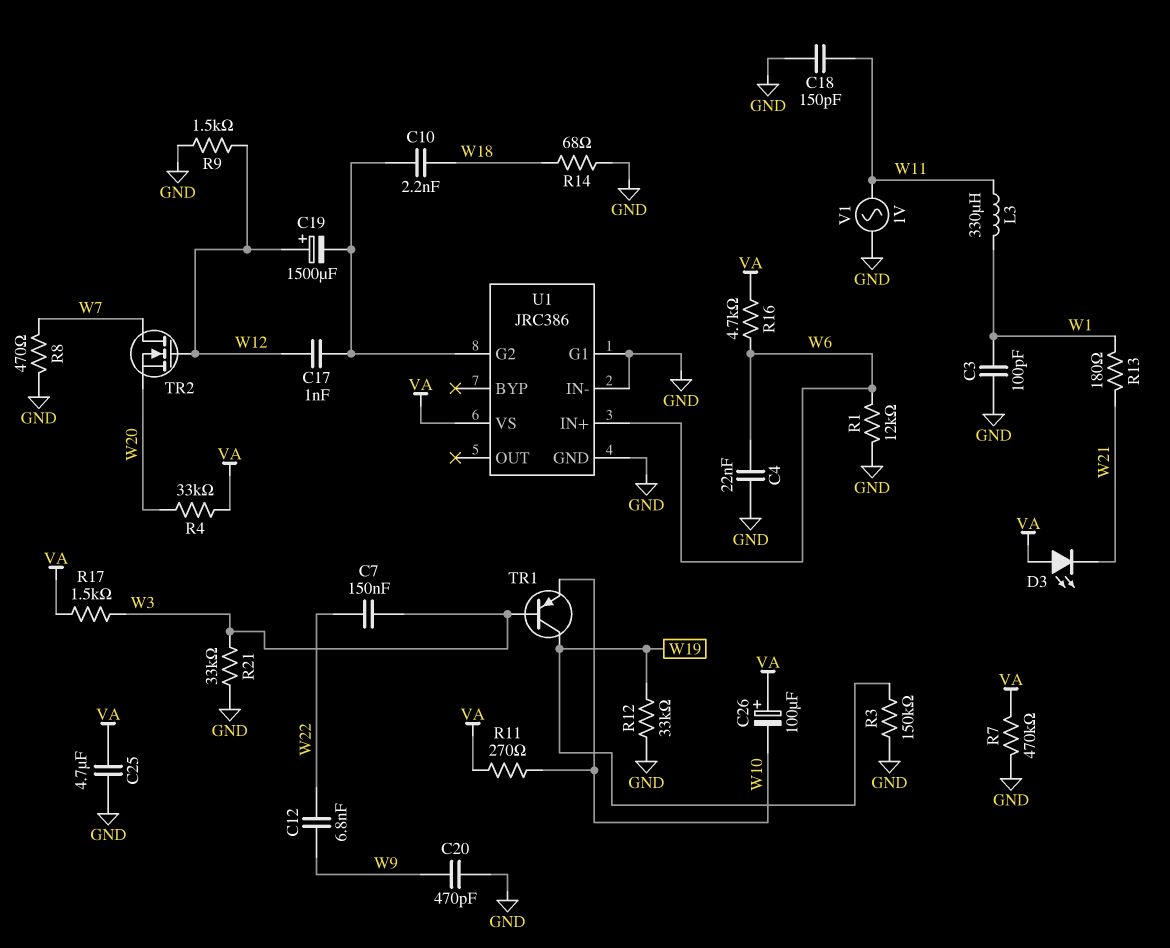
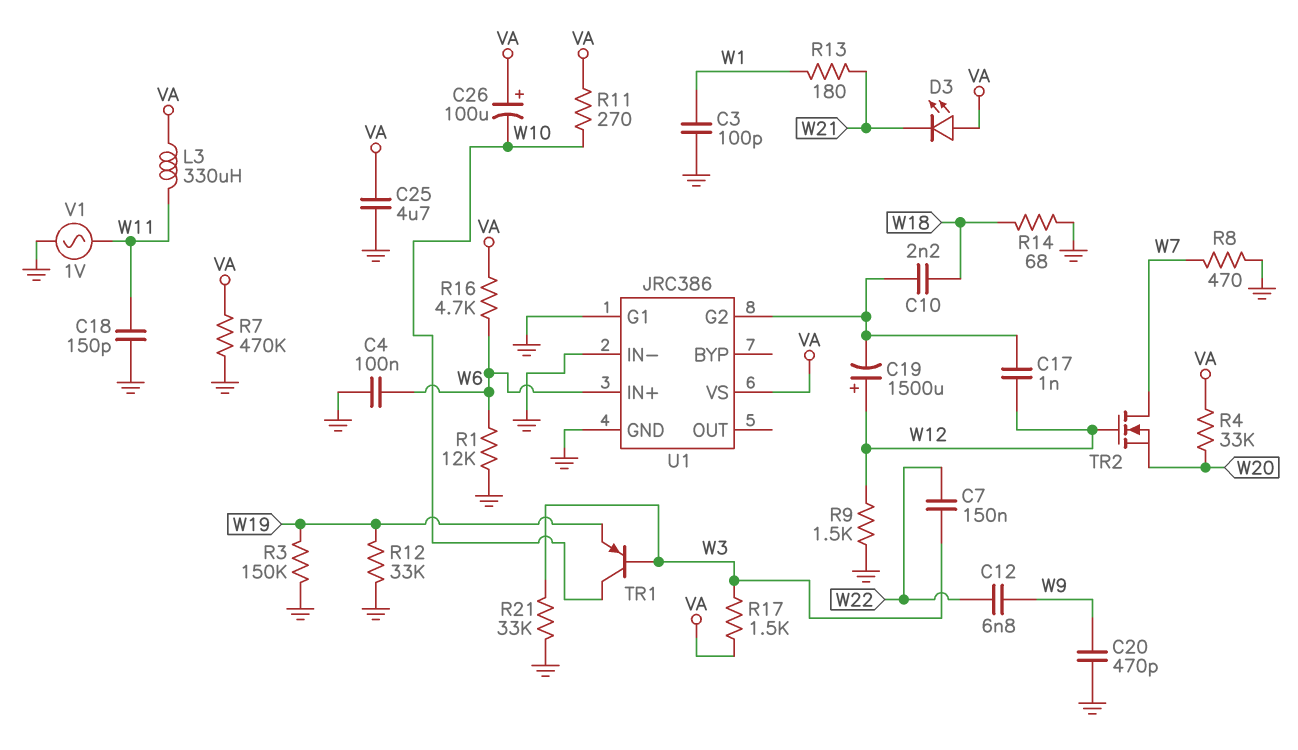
C4: 22nF (GND, W6) -> 100nF (GND, W6)
L3: 330uH (W1, W11) -> 330uH (VA, W11)
TR1: PNP (B W3, C W19, E W10) -> PNP (B W3, C W10, E W19)

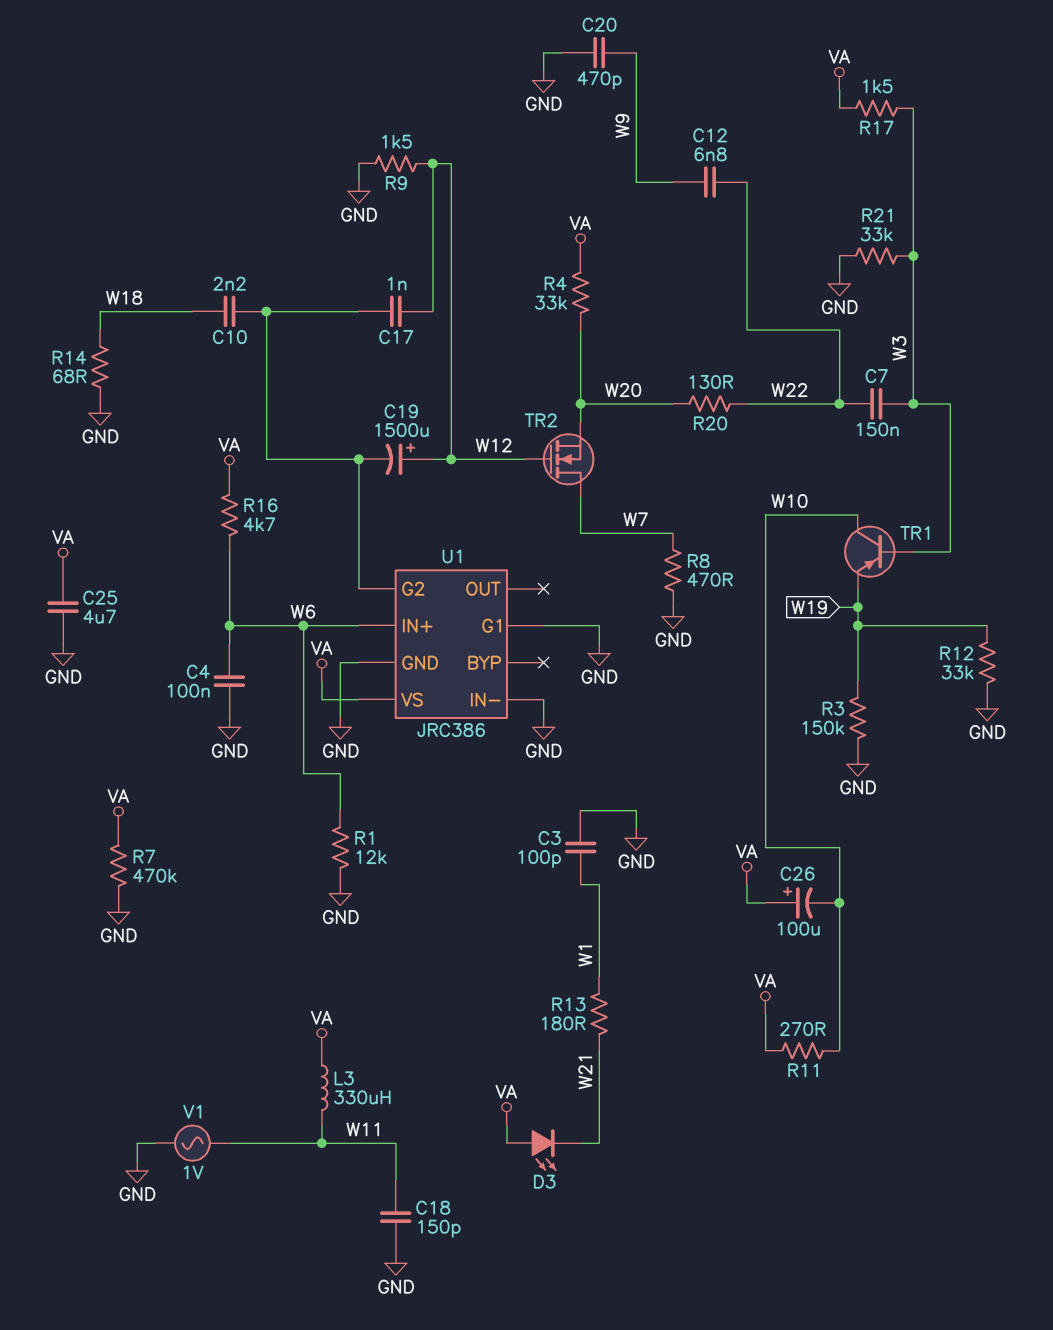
R20: none -> 130 (W20, W22)

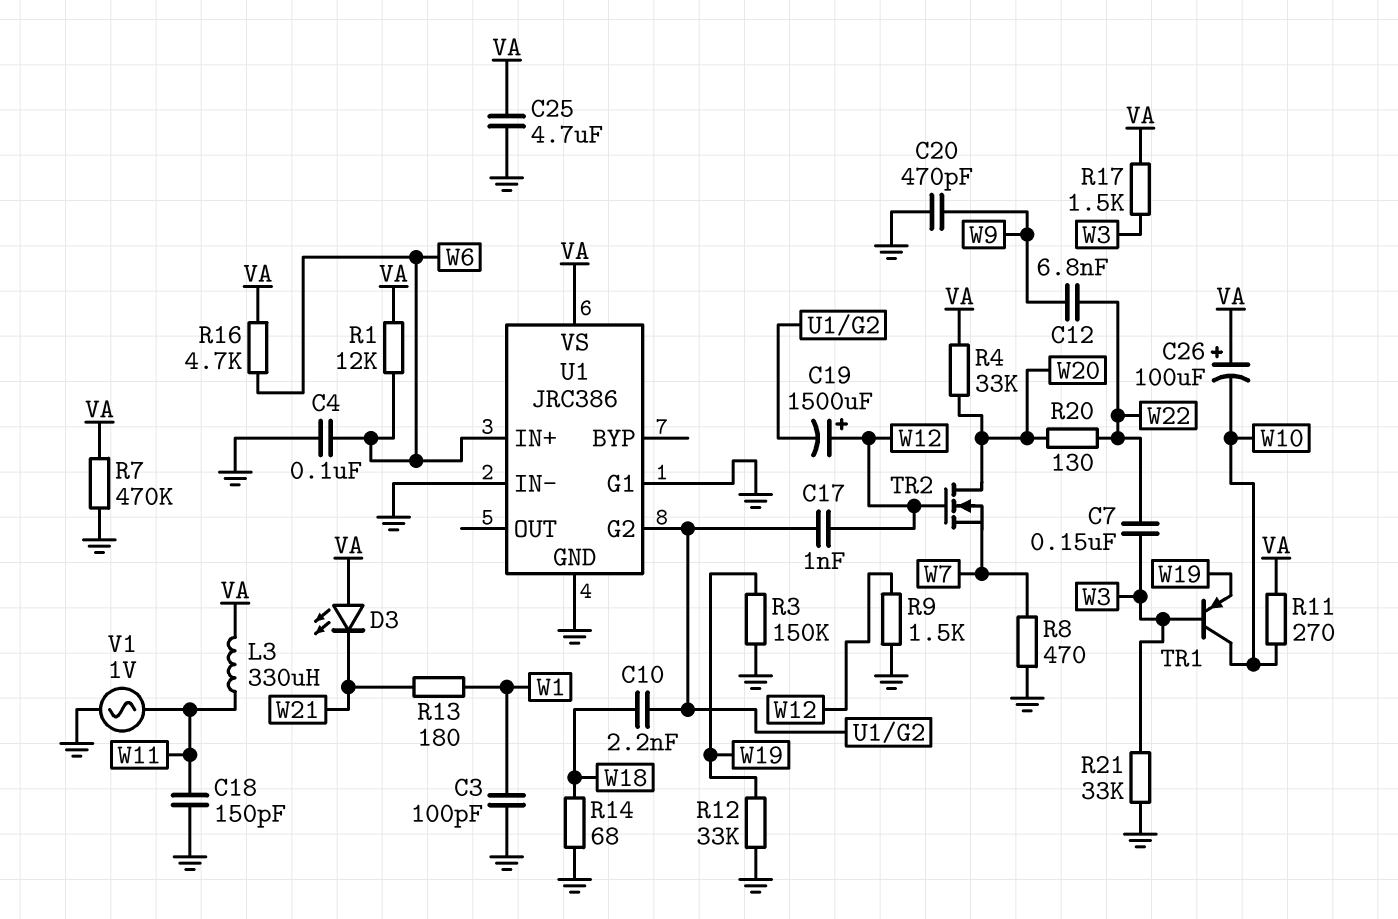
R1: 12k (GND, W6) -> 12k (VA, W6)
TR2: NMOS (G W12, D W7, S W20) -> NMOS (G W12, D W20, S W7)

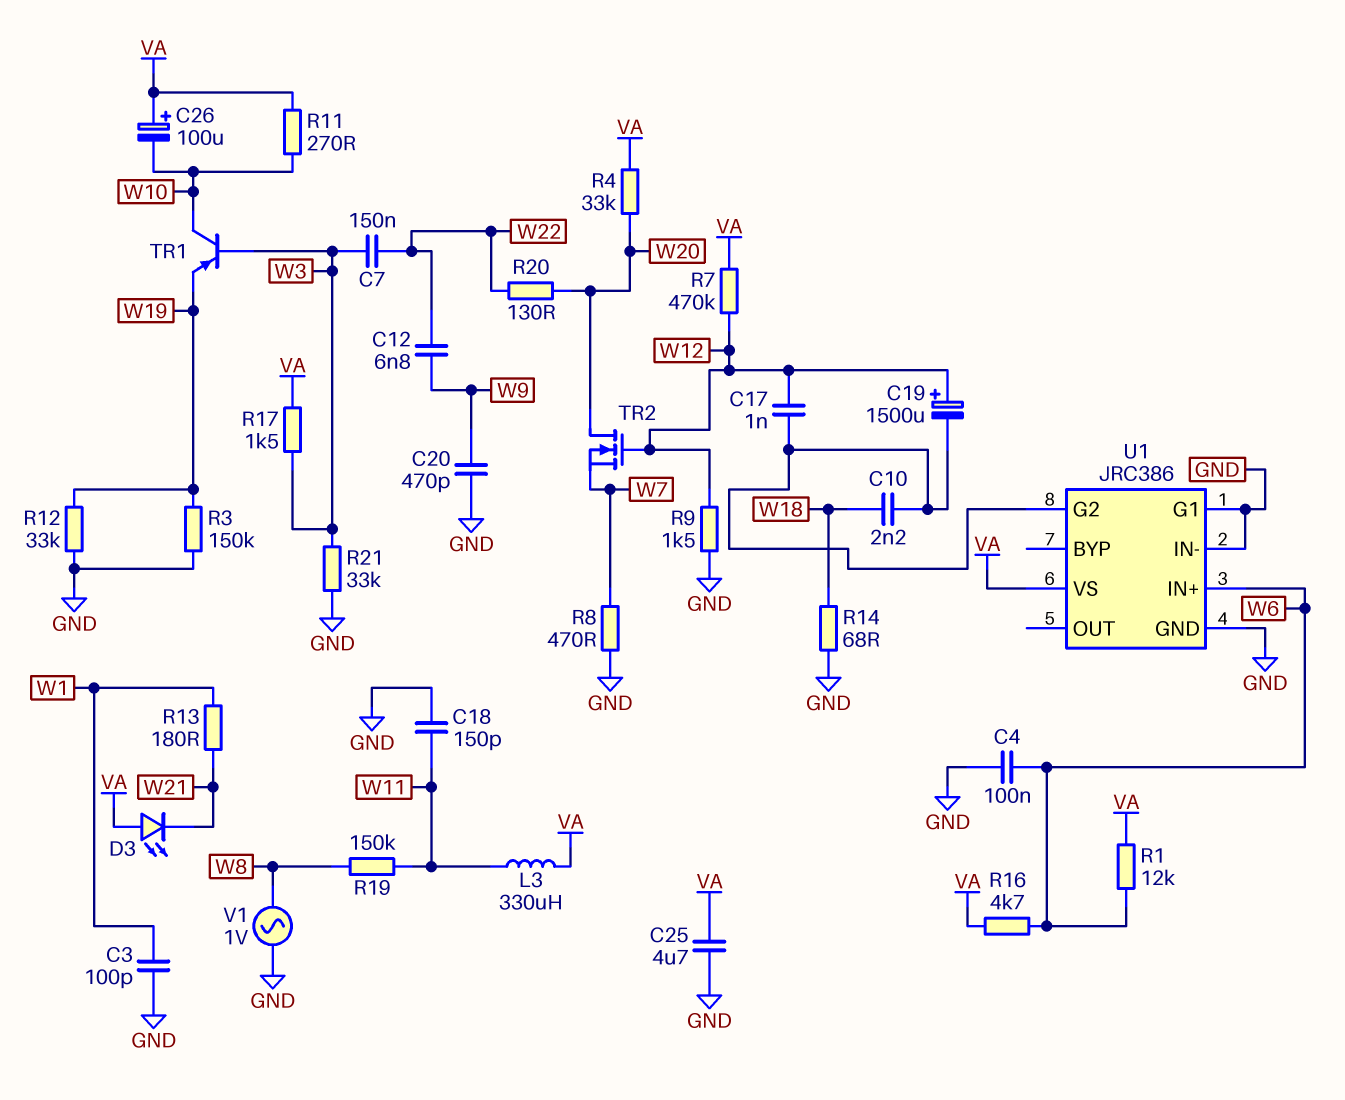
R7: 470k (GND, VA) -> 470k (VA, W12)
R19: none -> 150k (W8, W11)
V1: AC 1V (GND, W11) -> AC 1V (GND, W8)

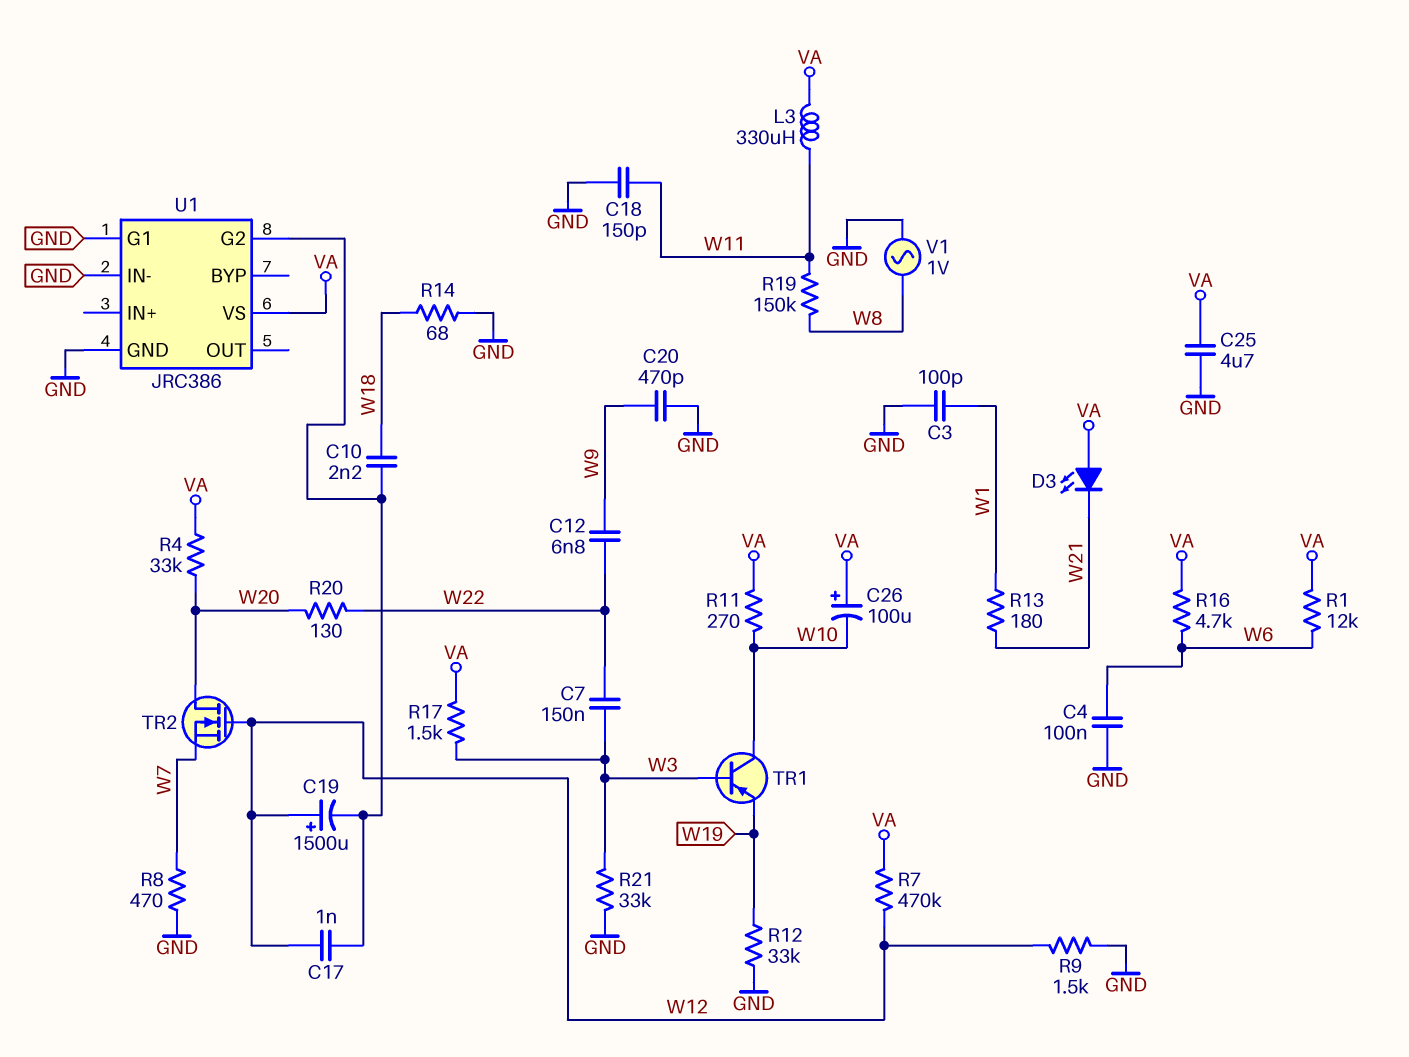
R3: 150k (GND, W19) -> none
U1 pin IN+: W6 -> none

